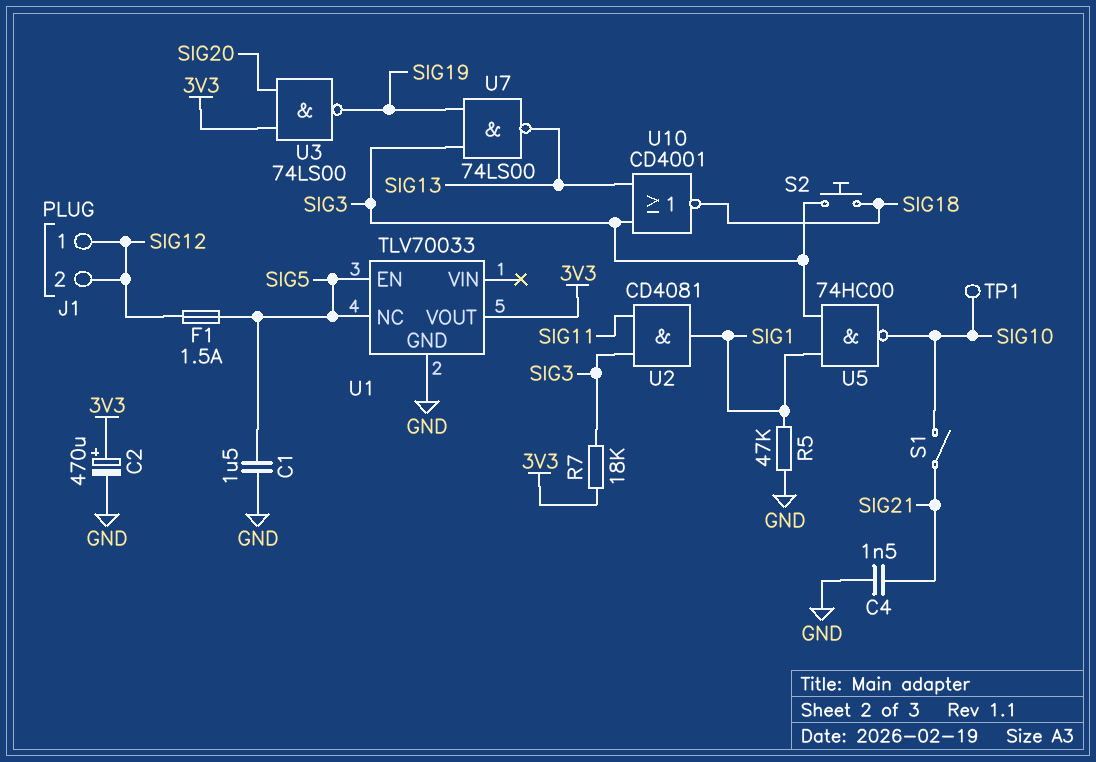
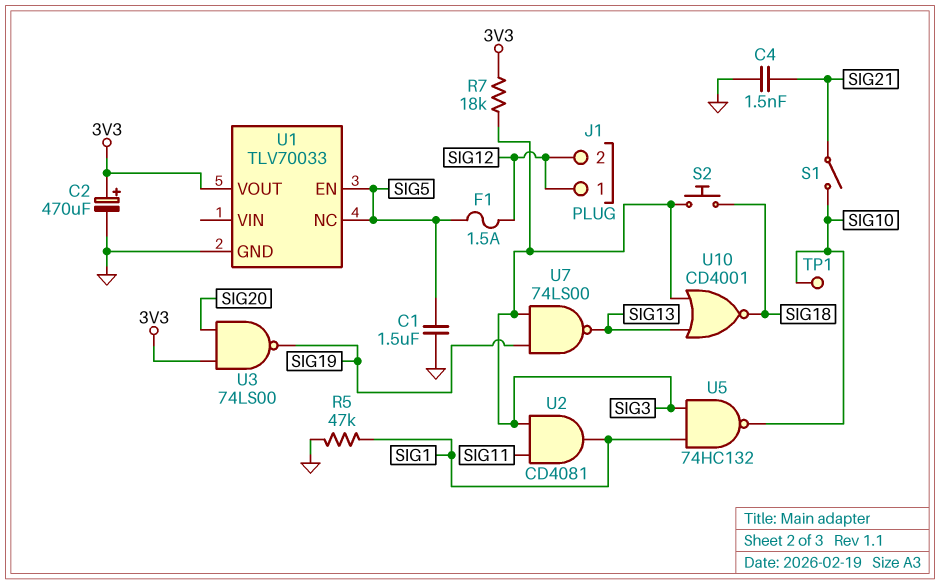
U5: NAND 74HC00 (in SIG1, in SIG3, out SIG10) -> NAND 74HC132 (in SIG1, in SIG3, out SIG10)

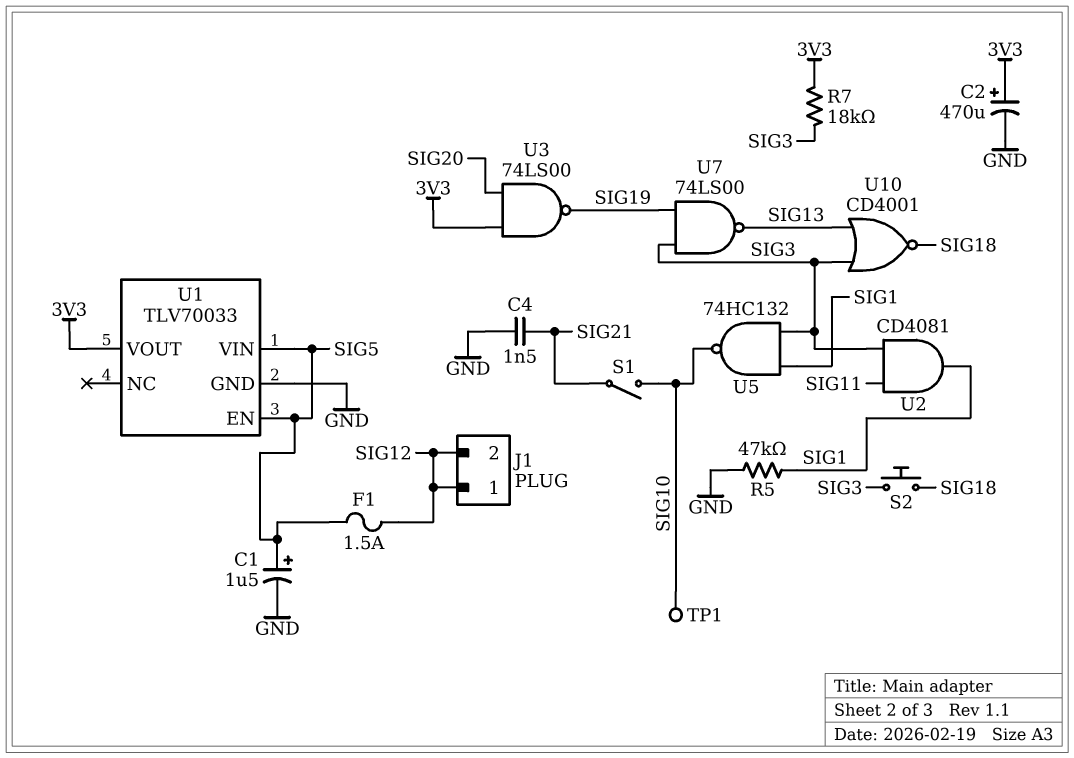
C1: 1.5uF (GND, SIG5) -> 1.5uF (plus SIG5, minus GND)
U1 pin NC: SIG5 -> none
U1 pin VIN: none -> SIG5

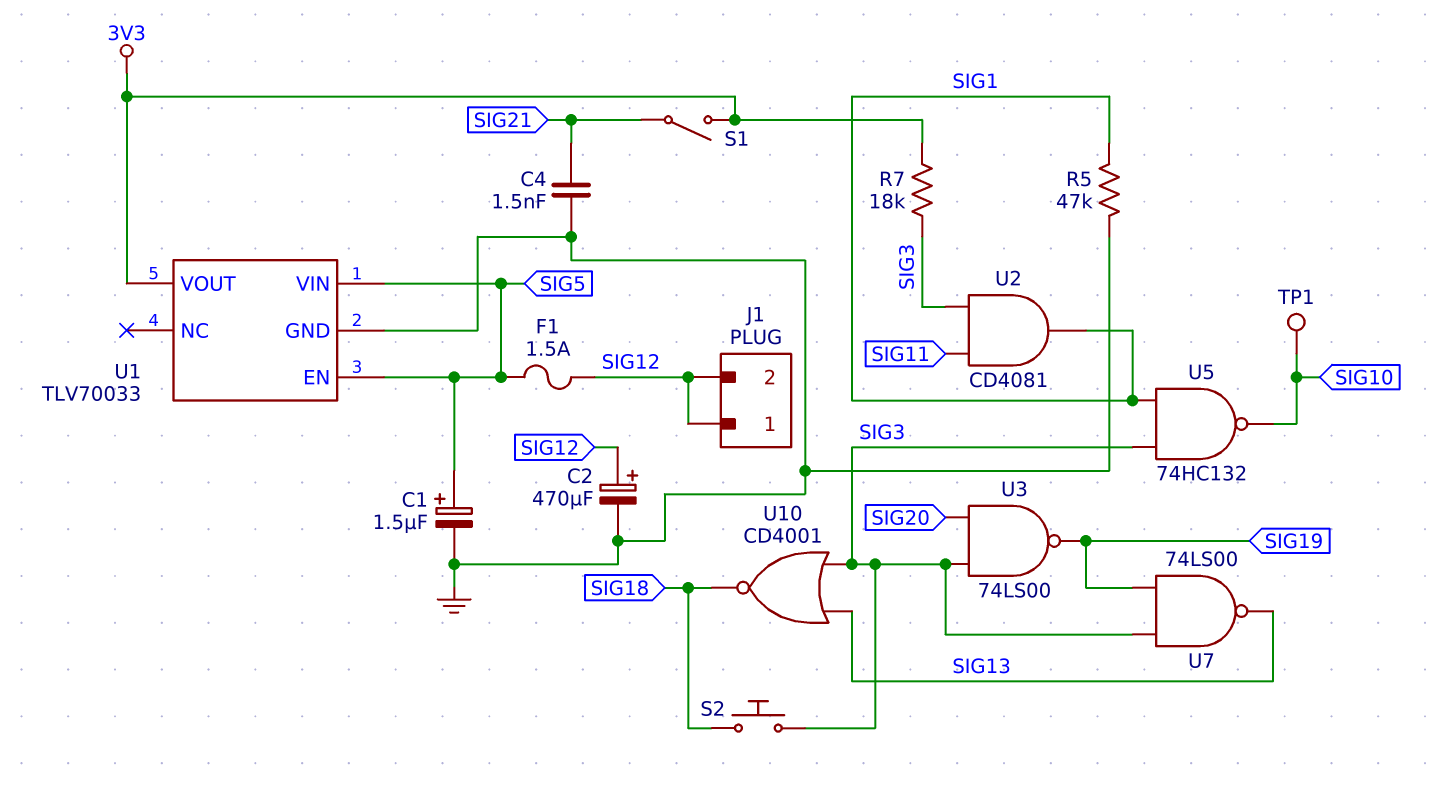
C2: 470uF (plus 3V3, minus GND) -> 470uF (plus SIG12, minus GND)
S1: switch (SIG10, SIG21) -> switch (3V3, SIG21)
U3: NAND 74LS00 (in 3V3, in SIG20, out SIG19) -> NAND 74LS00 (in SIG3, in SIG20, out SIG19)

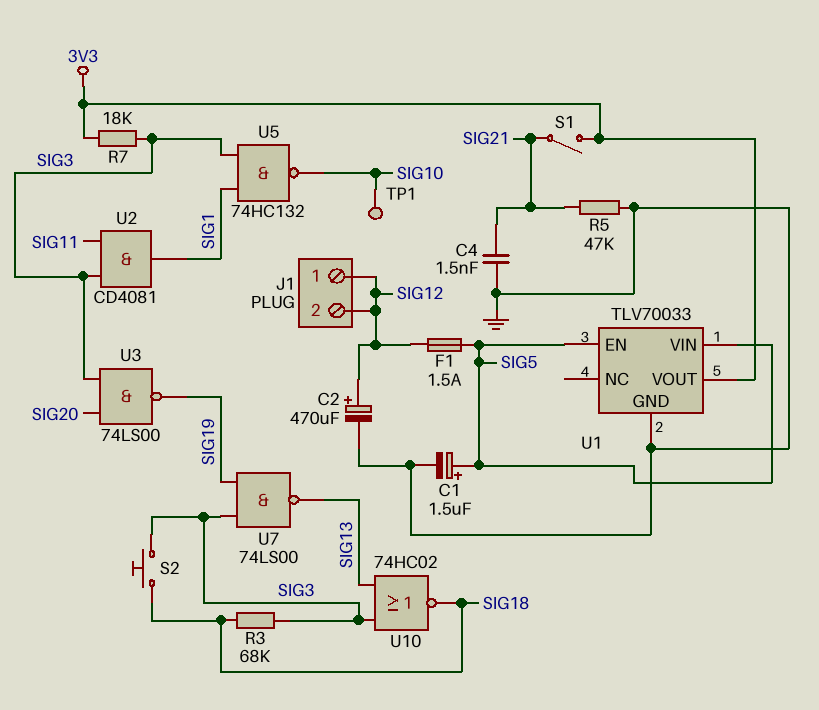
R3: none -> 68k (SIG3, SIG18)
R5: 47k (GND, SIG1) -> 47k (GND, SIG21)
U10: NOR CD4001 (in SIG3, in SIG13, out SIG18) -> NOR 74HC02 (in SIG3, in SIG13, out SIG18)

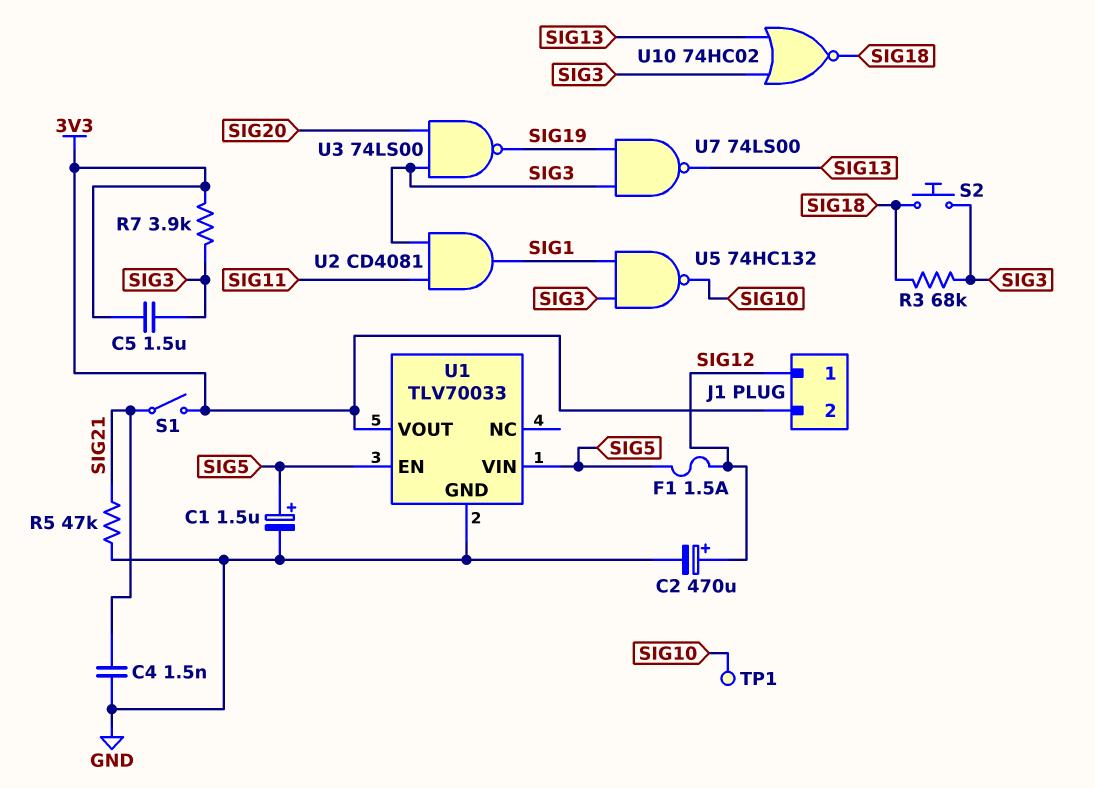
C5: none -> 1.5uF (3V3, SIG3)
J1 pin 2: SIG12 -> 3V3
R7: 18k (3V3, SIG3) -> 3.9k (3V3, SIG3)

